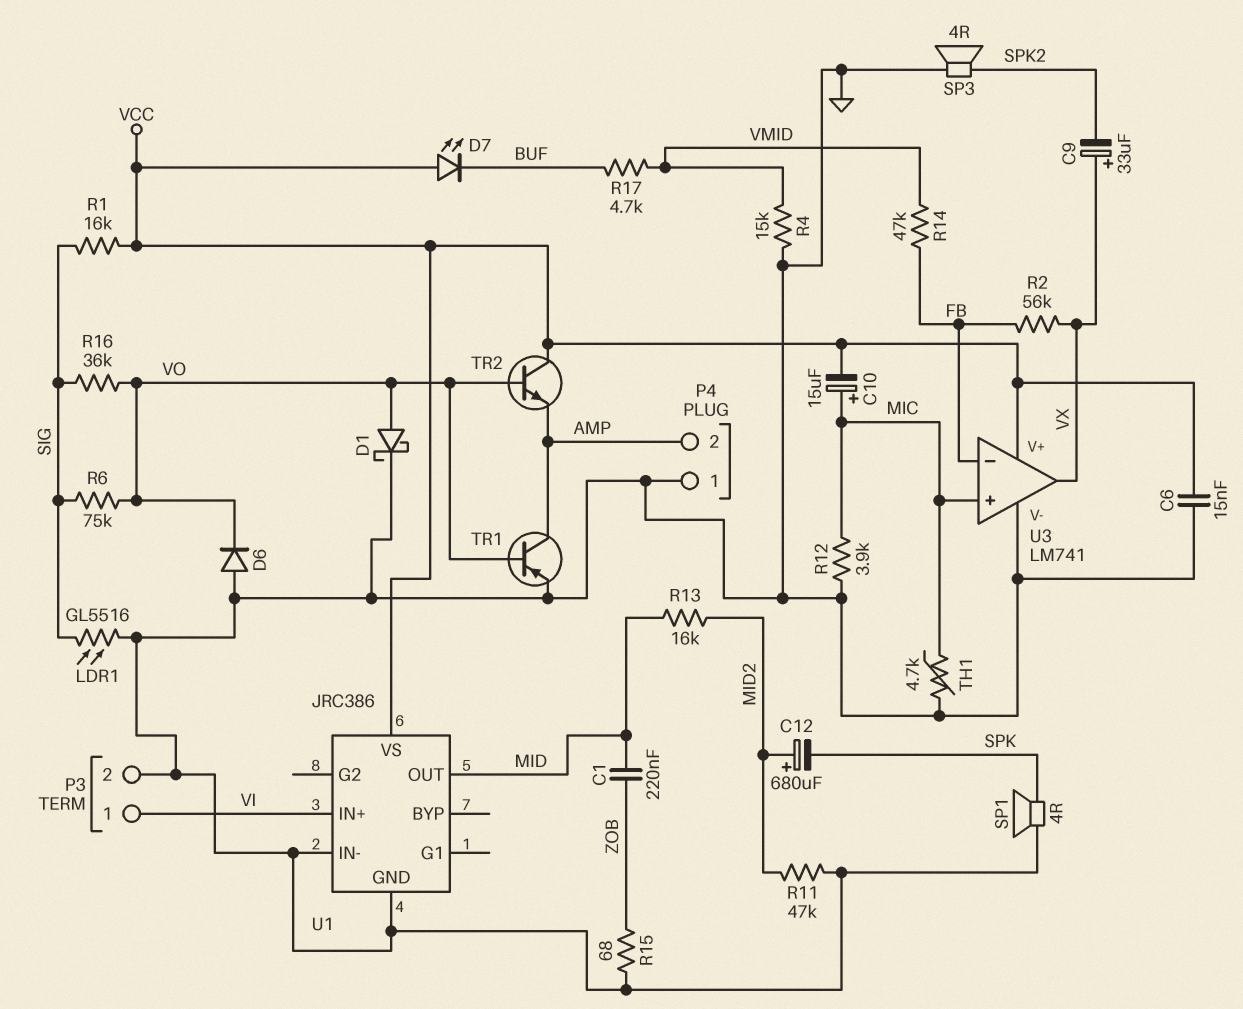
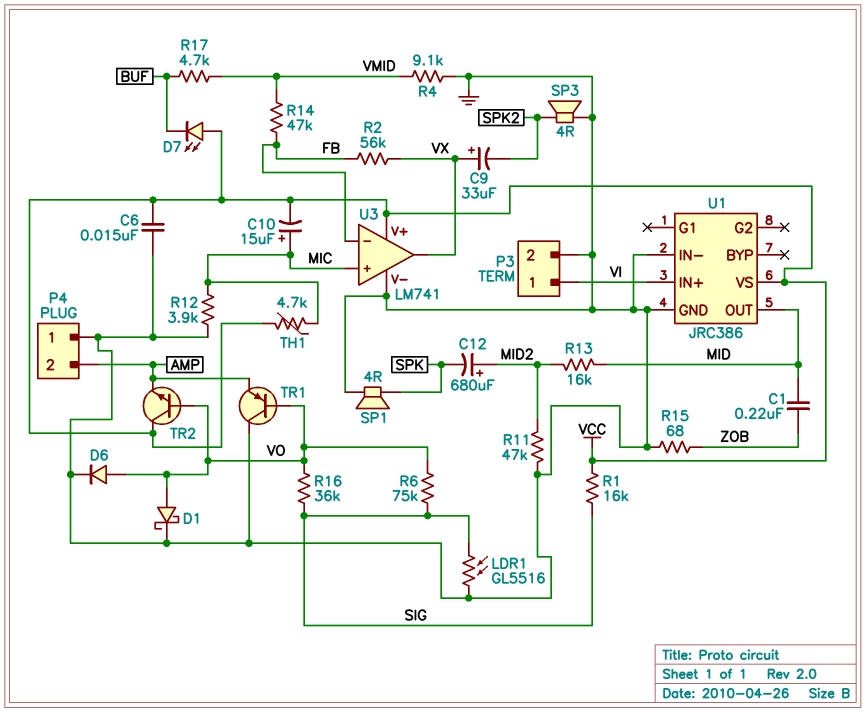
D6: diode (A GND, K VO) -> diode (A VO, K GND)
R4: 15k (GND, VMID) -> 9.1k (GND, VMID)
TH1: 4.7k (GND, MIC) -> 4.7k (MIC, VCC)
TR1: PNP (B VO, C AMP, E GND) -> PNP (B VO, C GND, E AMP)

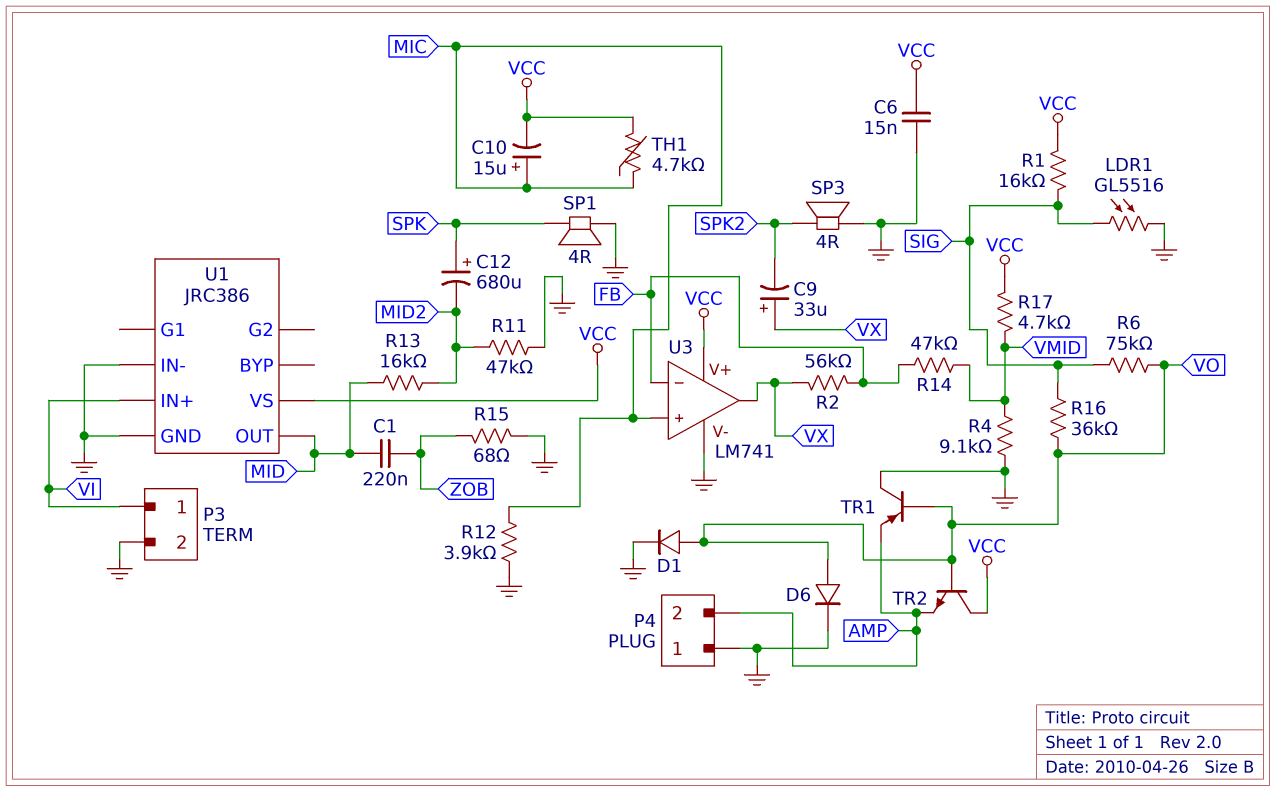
C12: 680uF (plus MID2, minus SPK) -> 680uF (plus SPK, minus MID2)
D1: schottky (A VO, K GND) -> diode (A VO, K GND)
D7: LED (A VCC, K BUF) -> none
R17: 4.7k (BUF, VMID) -> 4.7k (VCC, VMID)

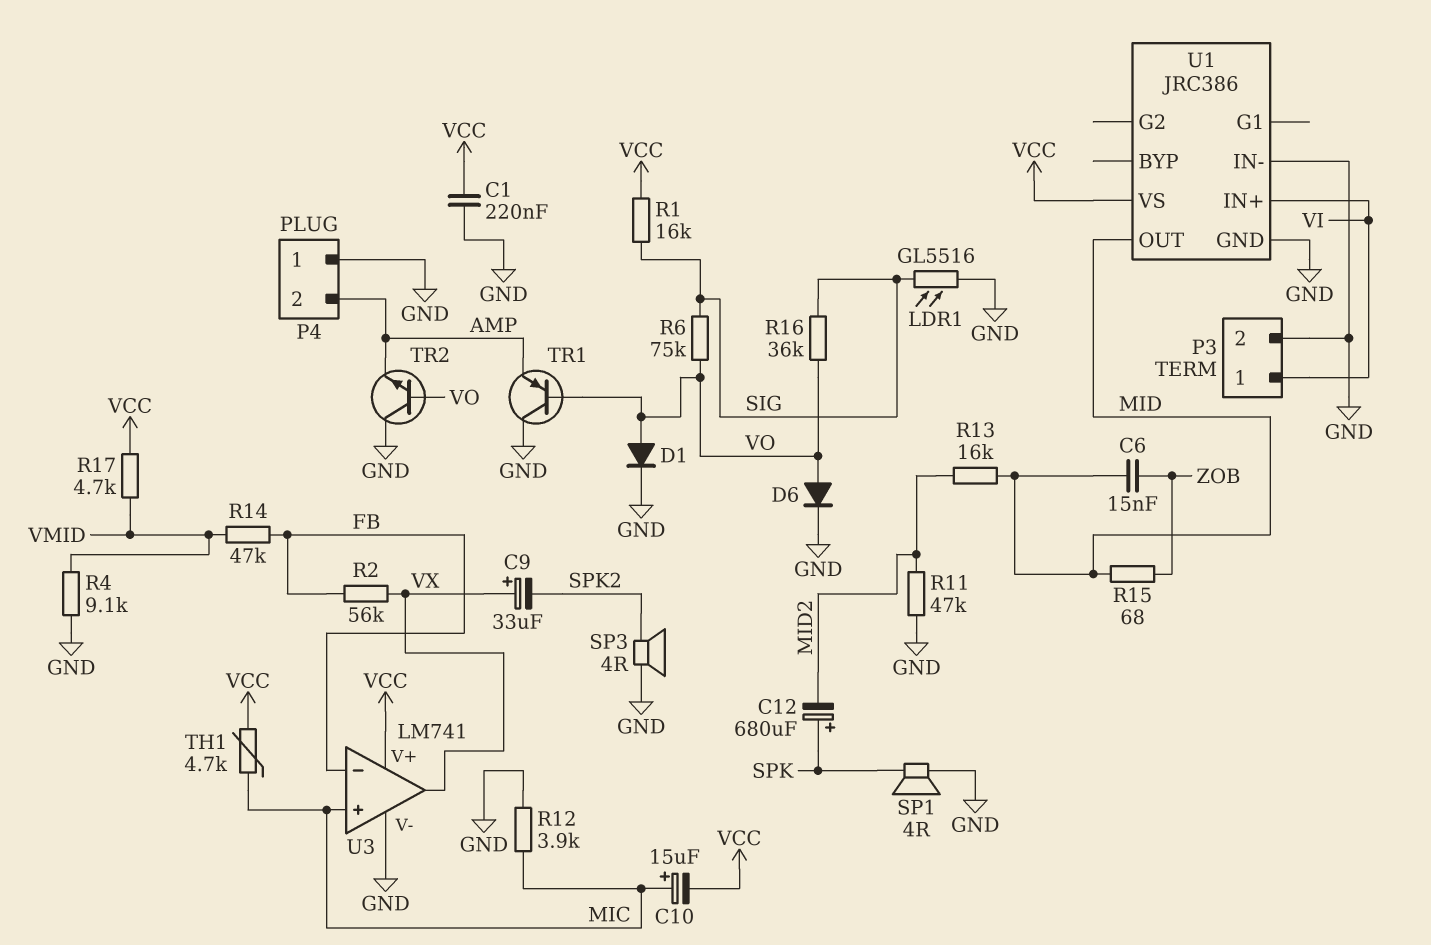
C1: 220nF (MID, ZOB) -> 220nF (GND, VCC)
C6: 15nF (GND, VCC) -> 15nF (MID, ZOB)
R15: 68 (GND, ZOB) -> 68 (MID, ZOB)
TR2: NPN (B VO, C VCC, E AMP) -> NPN (B VO, C GND, E AMP)

